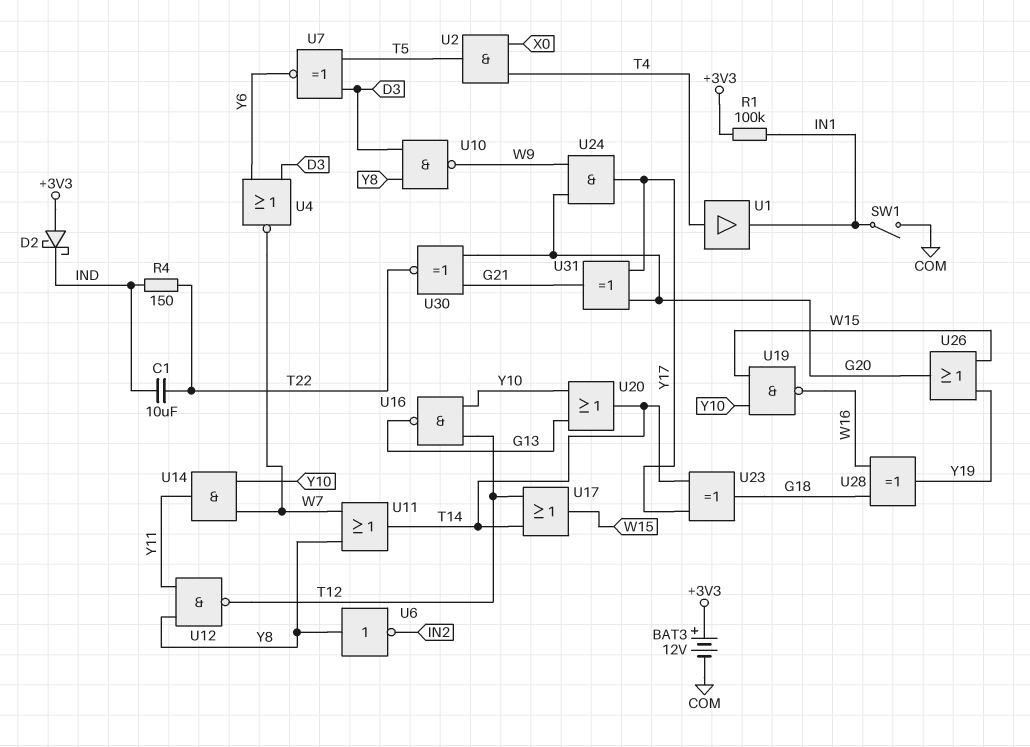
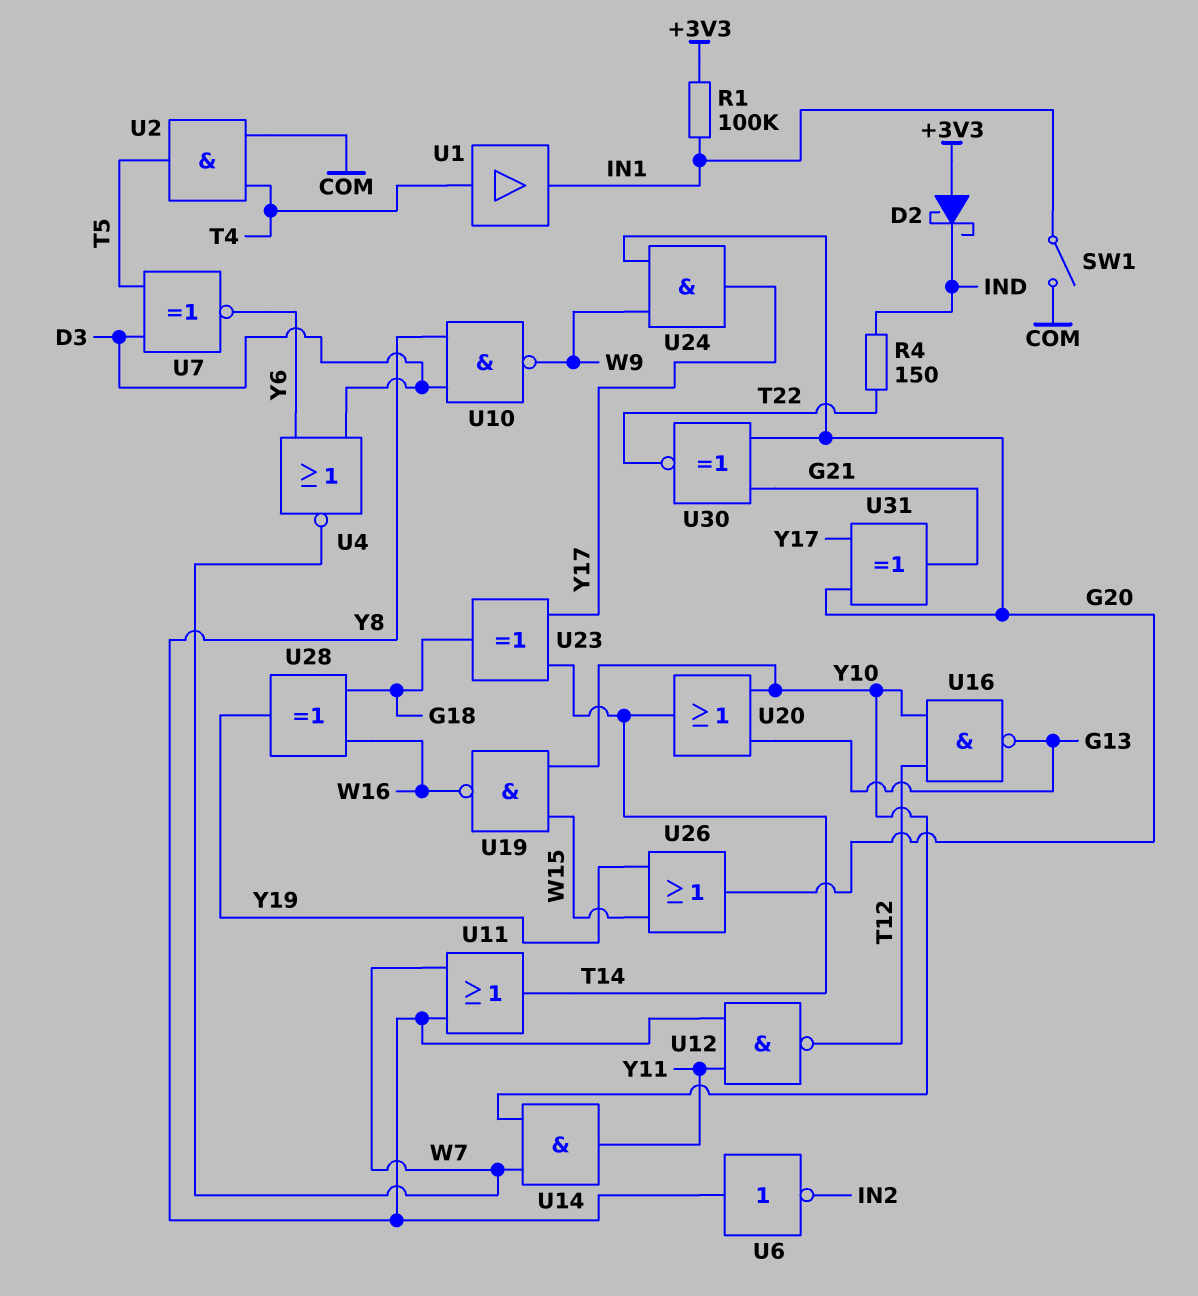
BAT3: 12V (plus +3V3, minus COM) -> none
C1: 10uF (IND, T22) -> none
U2: AND (in T4, in X0, out T5) -> AND (in COM, in T4, out T5)
U17: OR (in T12, in T14, out W15) -> none

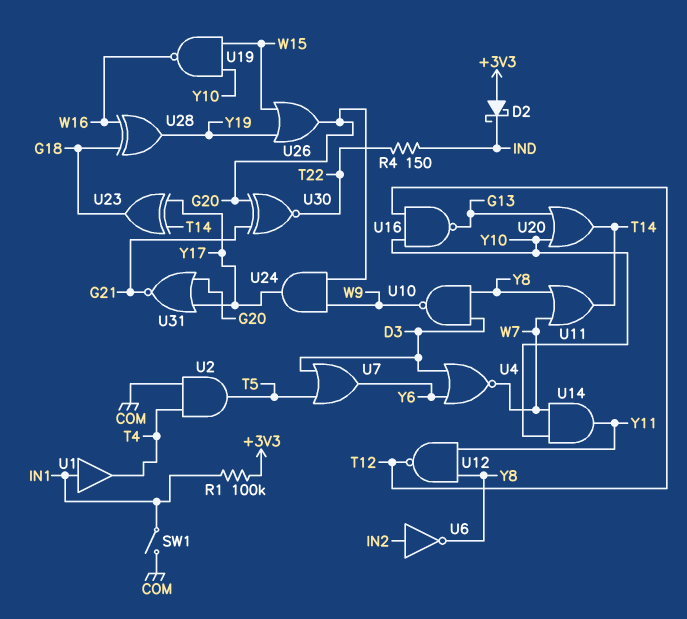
U1: buffer (in T4, out IN1) -> buffer (in IN1, out T4)
U6: NOT (in Y8, out IN2) -> NOT (in IN2, out Y8)
U7: XNOR (in D3, in T5, out Y6) -> OR (in D3, in T5, out Y6)
U31: XOR (in G20, in Y17, out G21) -> NOR (in G20, in Y17, out G21)

